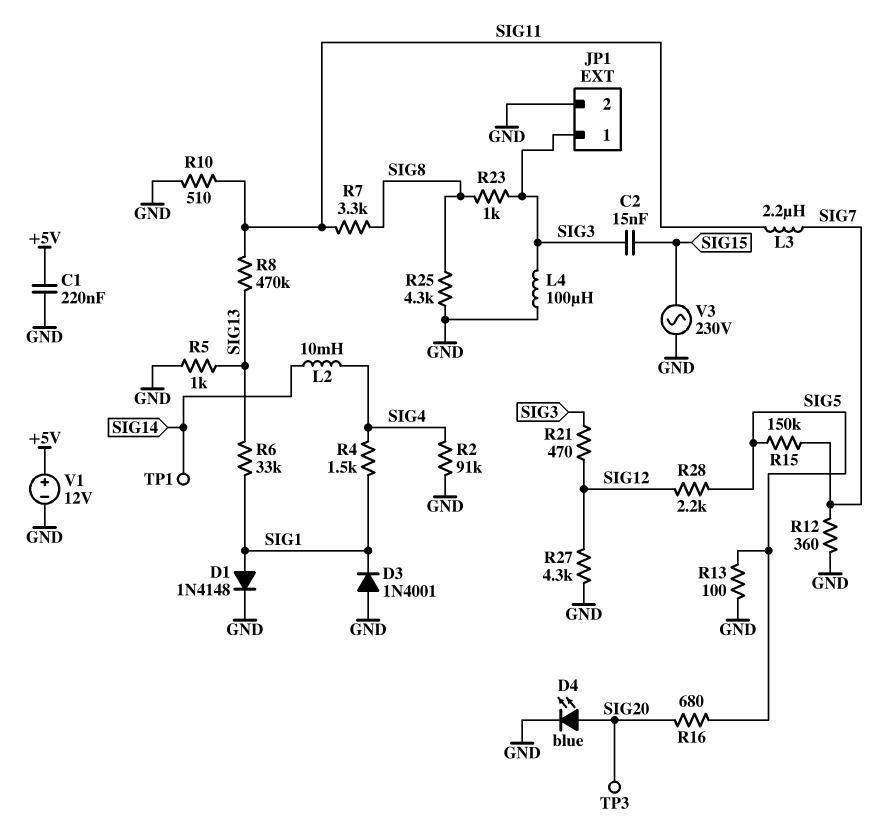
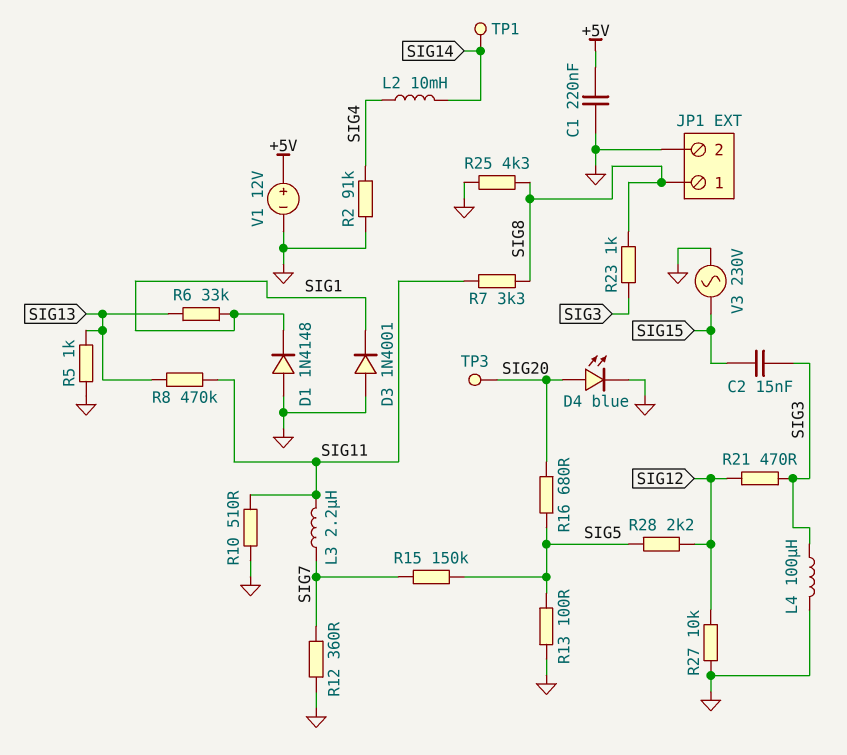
D1: diode 1N4148 (A SIG1, K GND) -> diode 1N4148 (A GND, K SIG1)
JP1 pin 1: SIG3 -> SIG8
R4: 1.5k (SIG1, SIG4) -> none
R27: 4.3k (GND, SIG12) -> 10k (GND, SIG12)

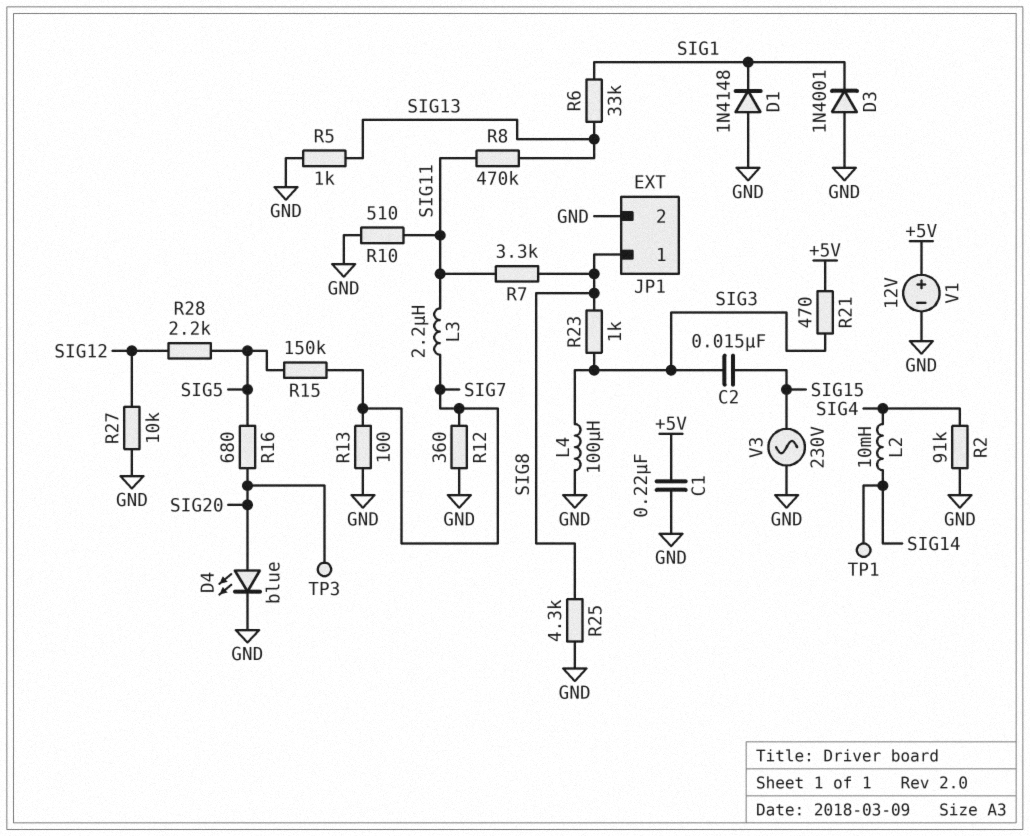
R13: 100 (GND, SIG5) -> 100 (GND, SIG7)
R21: 470 (SIG3, SIG12) -> 470 (+5V, SIG3)

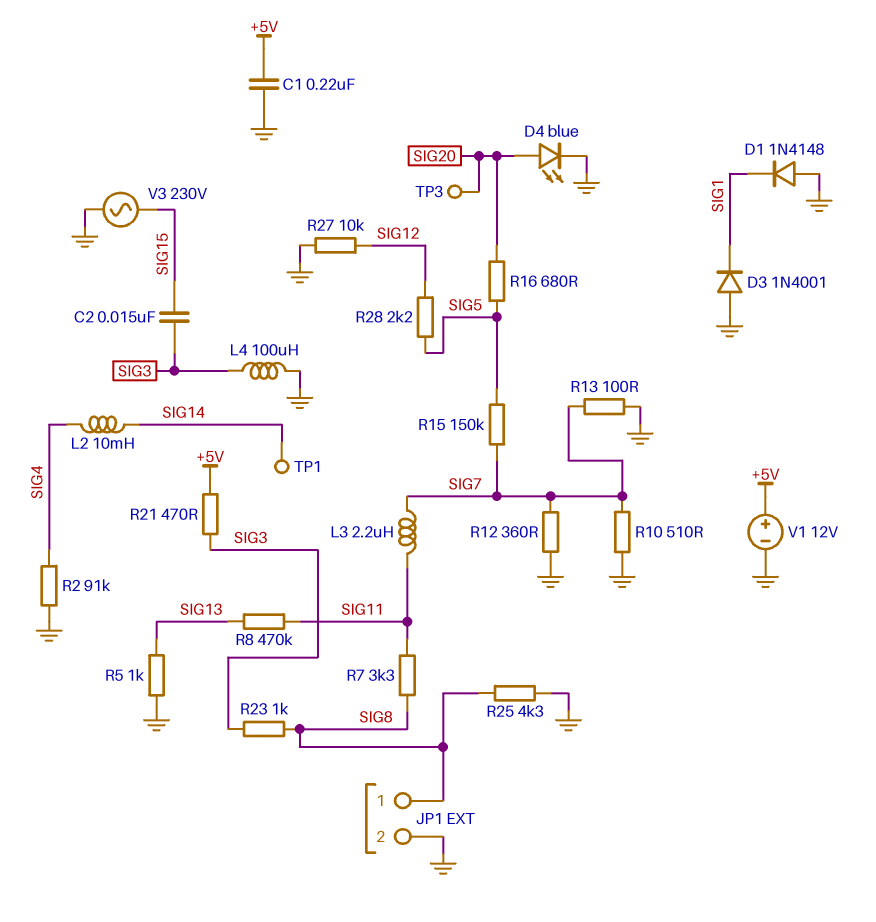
R6: 33k (SIG1, SIG13) -> none
R10: 510 (GND, SIG11) -> 510 (GND, SIG7)

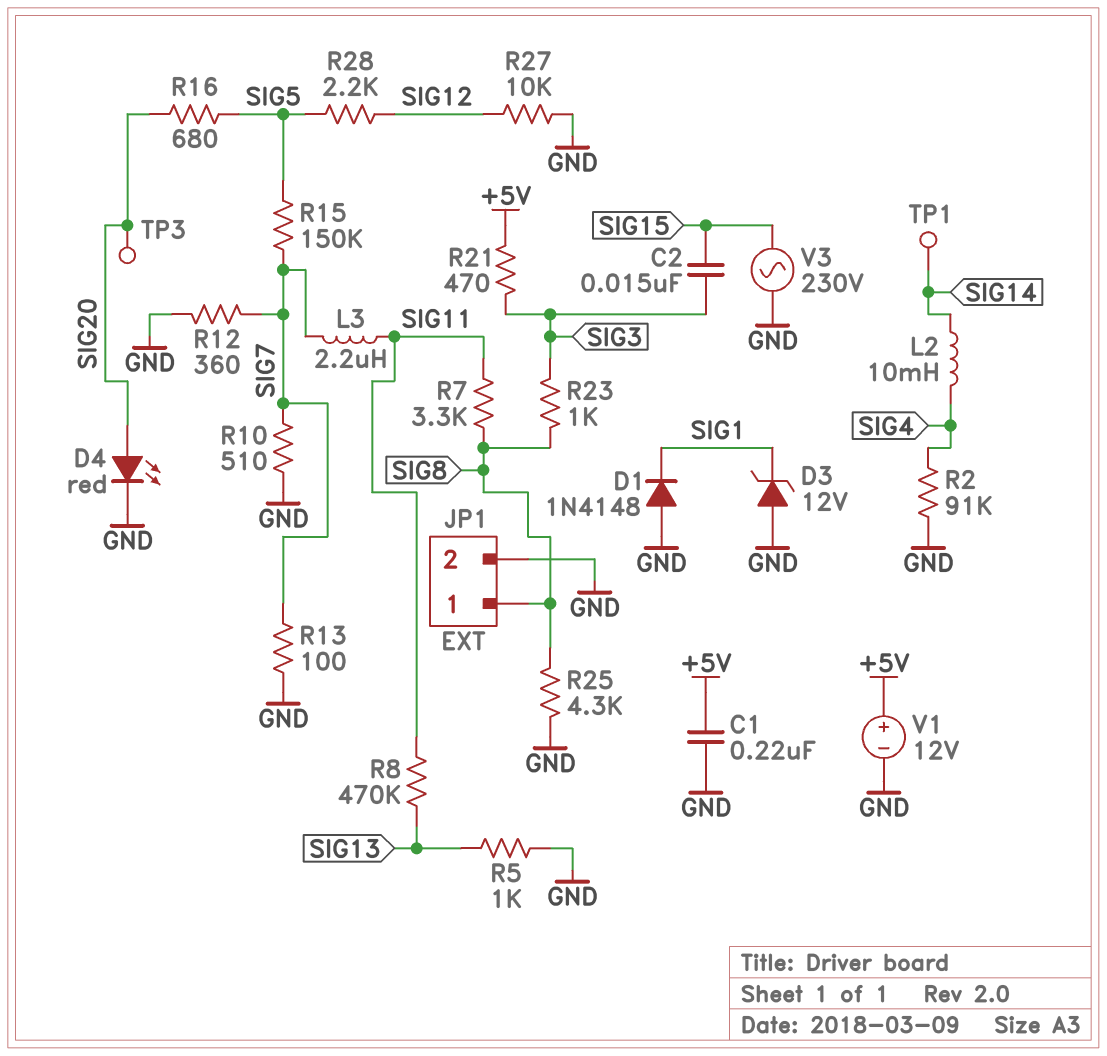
D3: diode 1N4001 (A GND, K SIG1) -> zener 12V (A GND, K SIG1)
D4: LED blue (A SIG20, K GND) -> LED red (A SIG20, K GND)
L4: 100uH (GND, SIG3) -> none

